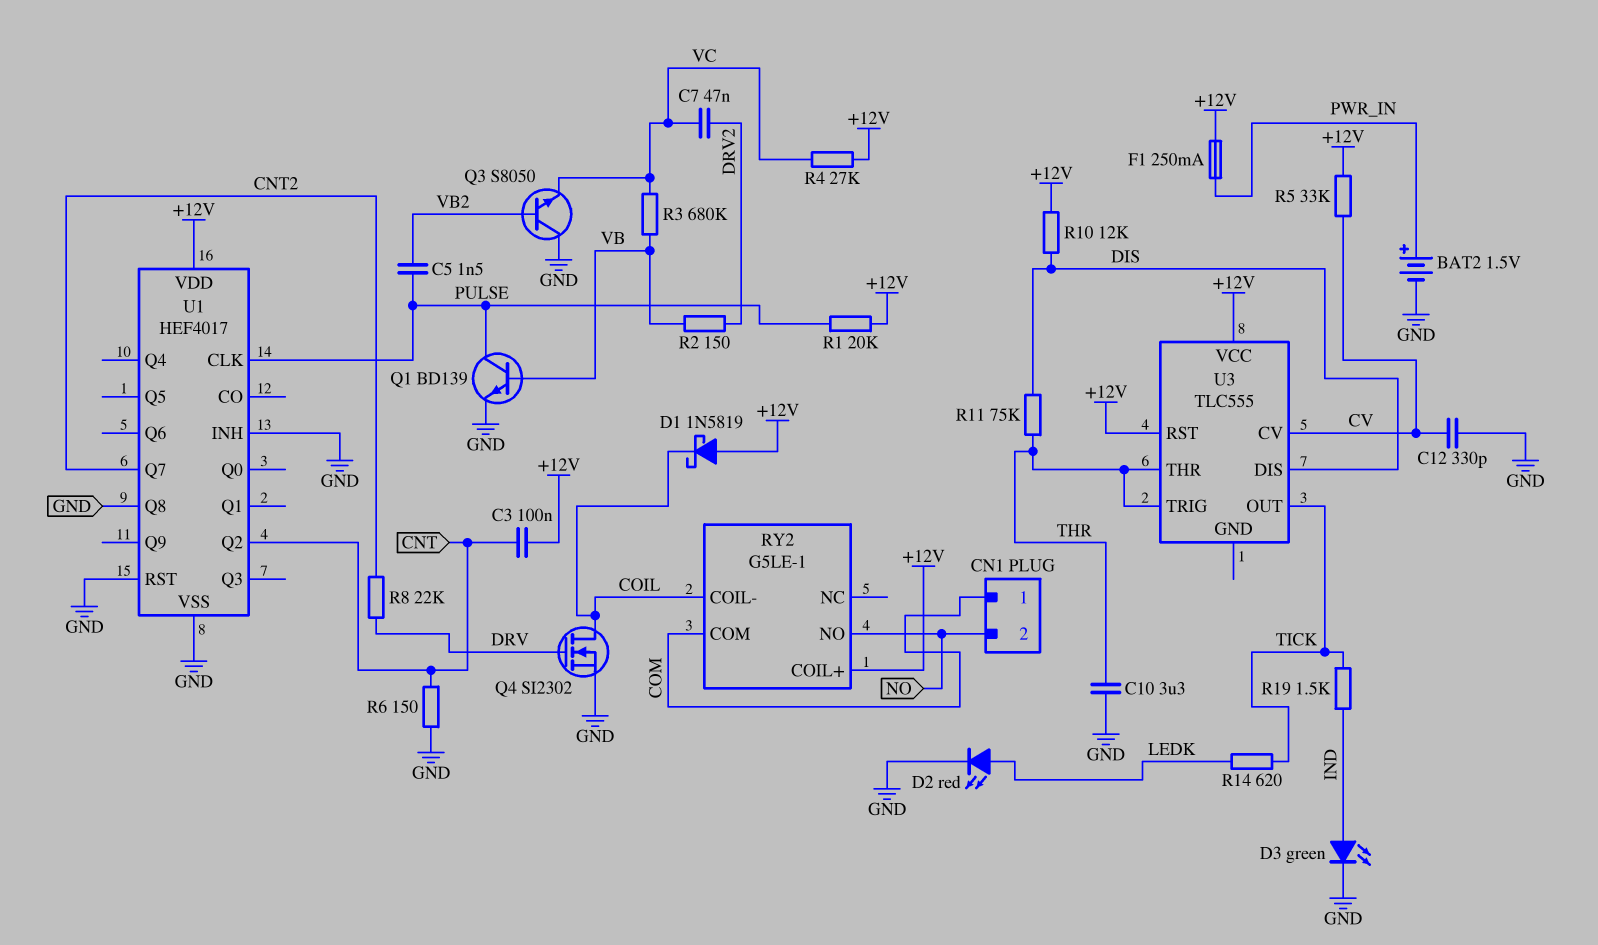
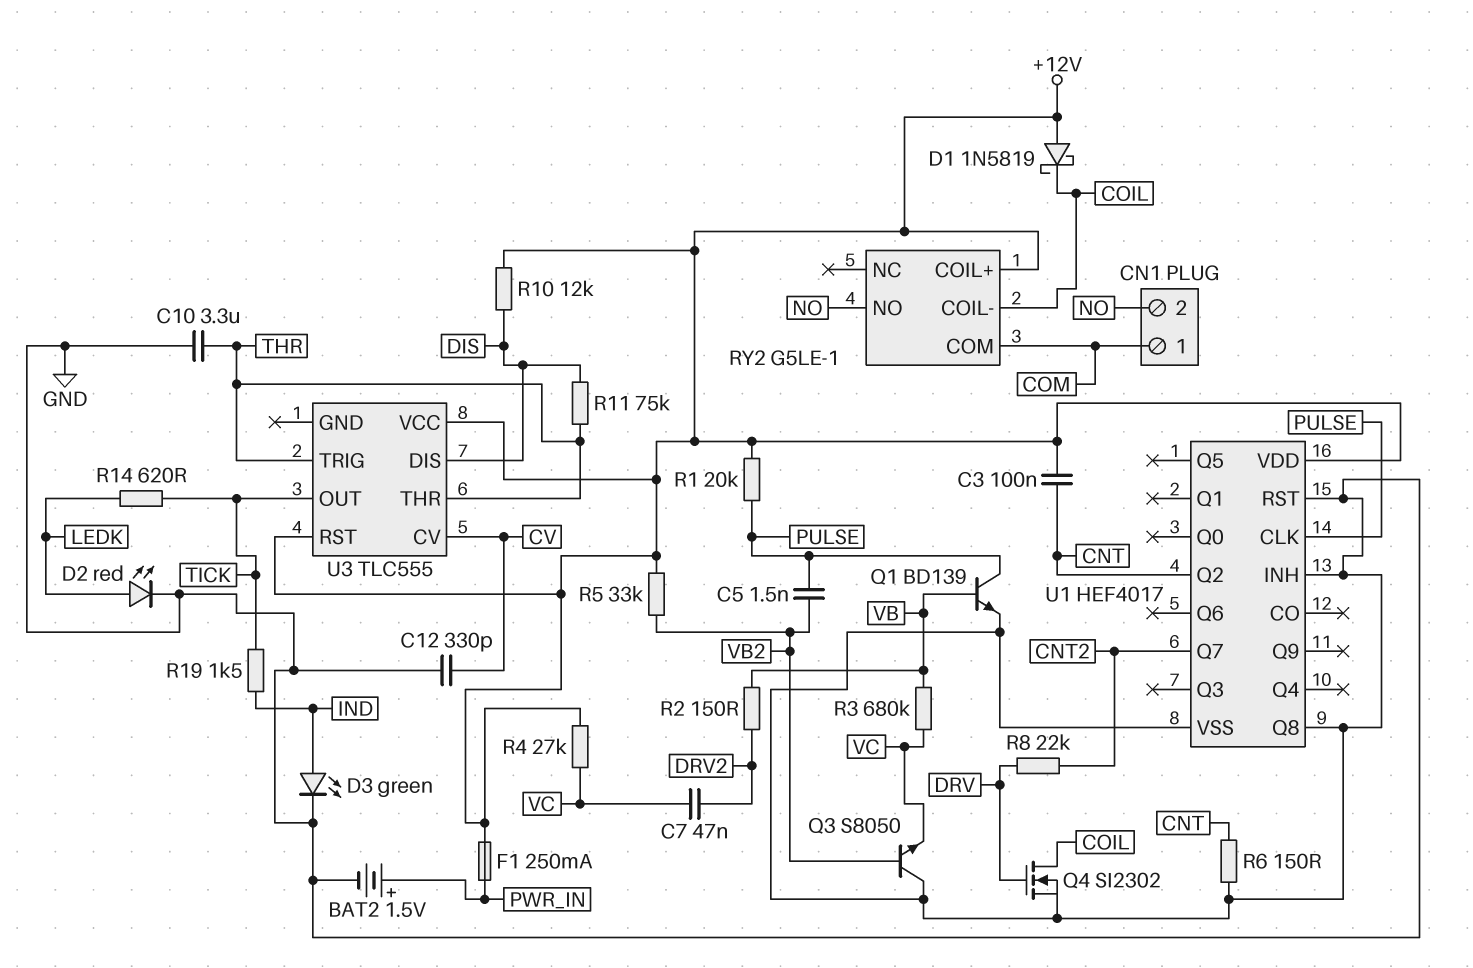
R5: 33k (+12V, CV) -> 33k (+12V, VB2)

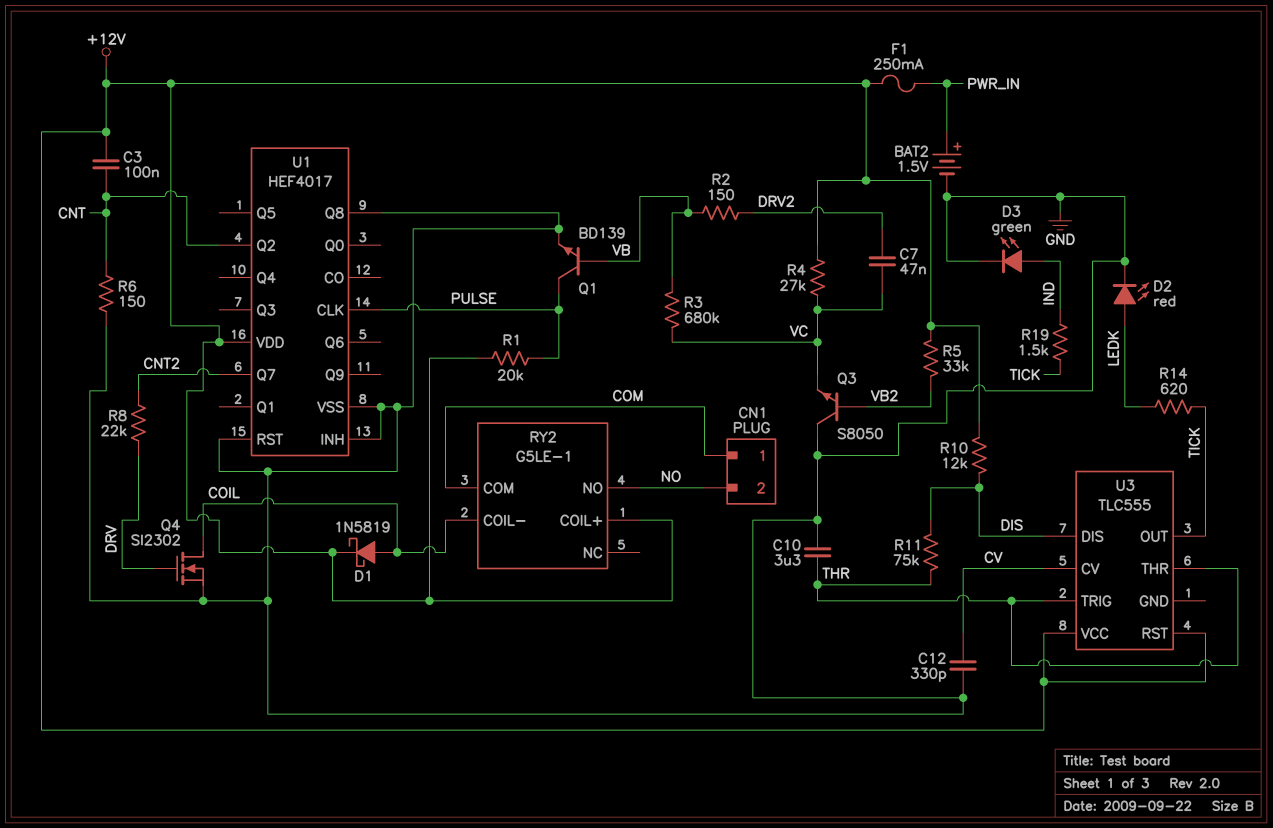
C5: 1.5nF (PULSE, VB2) -> none
D1: schottky 1N5819 (A +12V, K COIL) -> schottky 1N5819 (A COIL, K +12V)

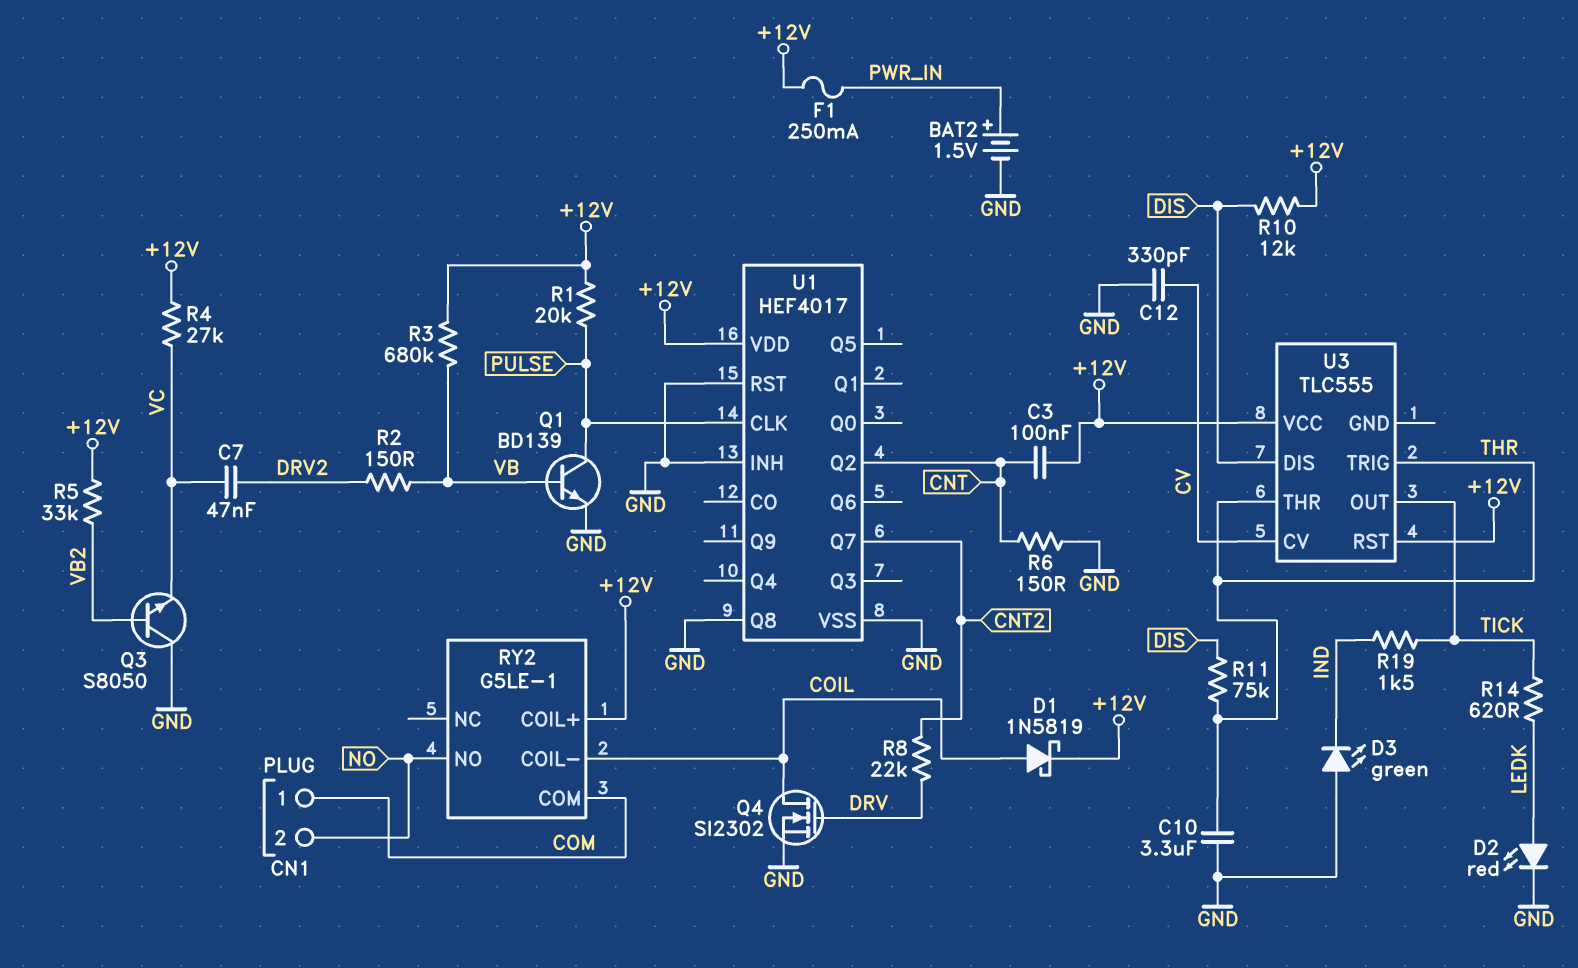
D3: LED green (A IND, K GND) -> LED green (A GND, K IND)
R3: 680k (VB, VC) -> 680k (+12V, VB)

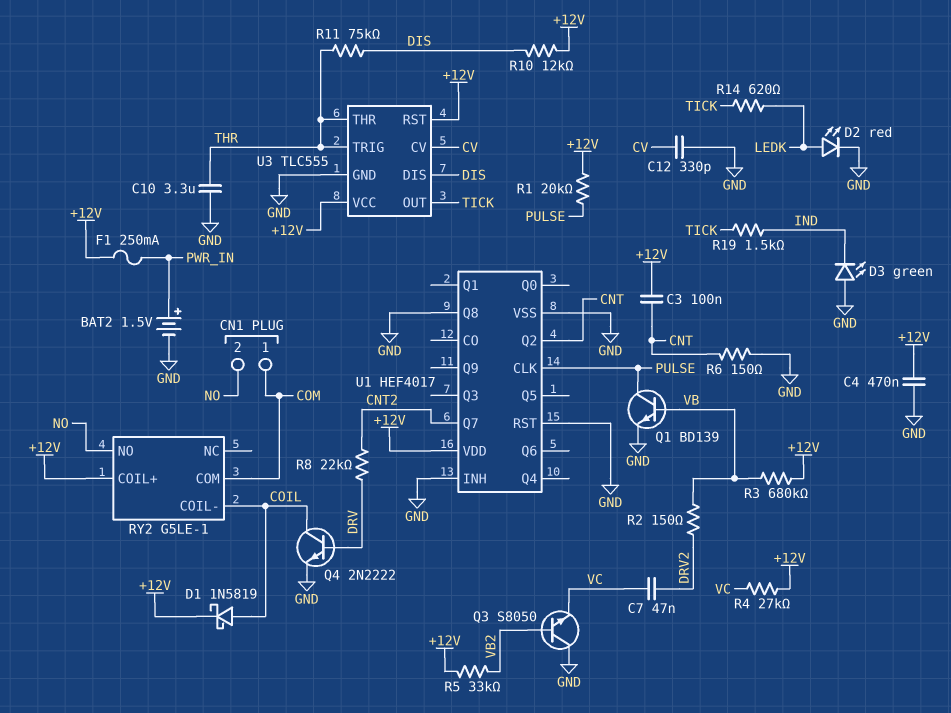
C4: none -> 470nF (+12V, GND)
Q4: NMOS SI2302 (G DRV, D COIL, S GND) -> NPN 2N2222 (B DRV, C COIL, E GND)
U3 pin GND: none -> GND

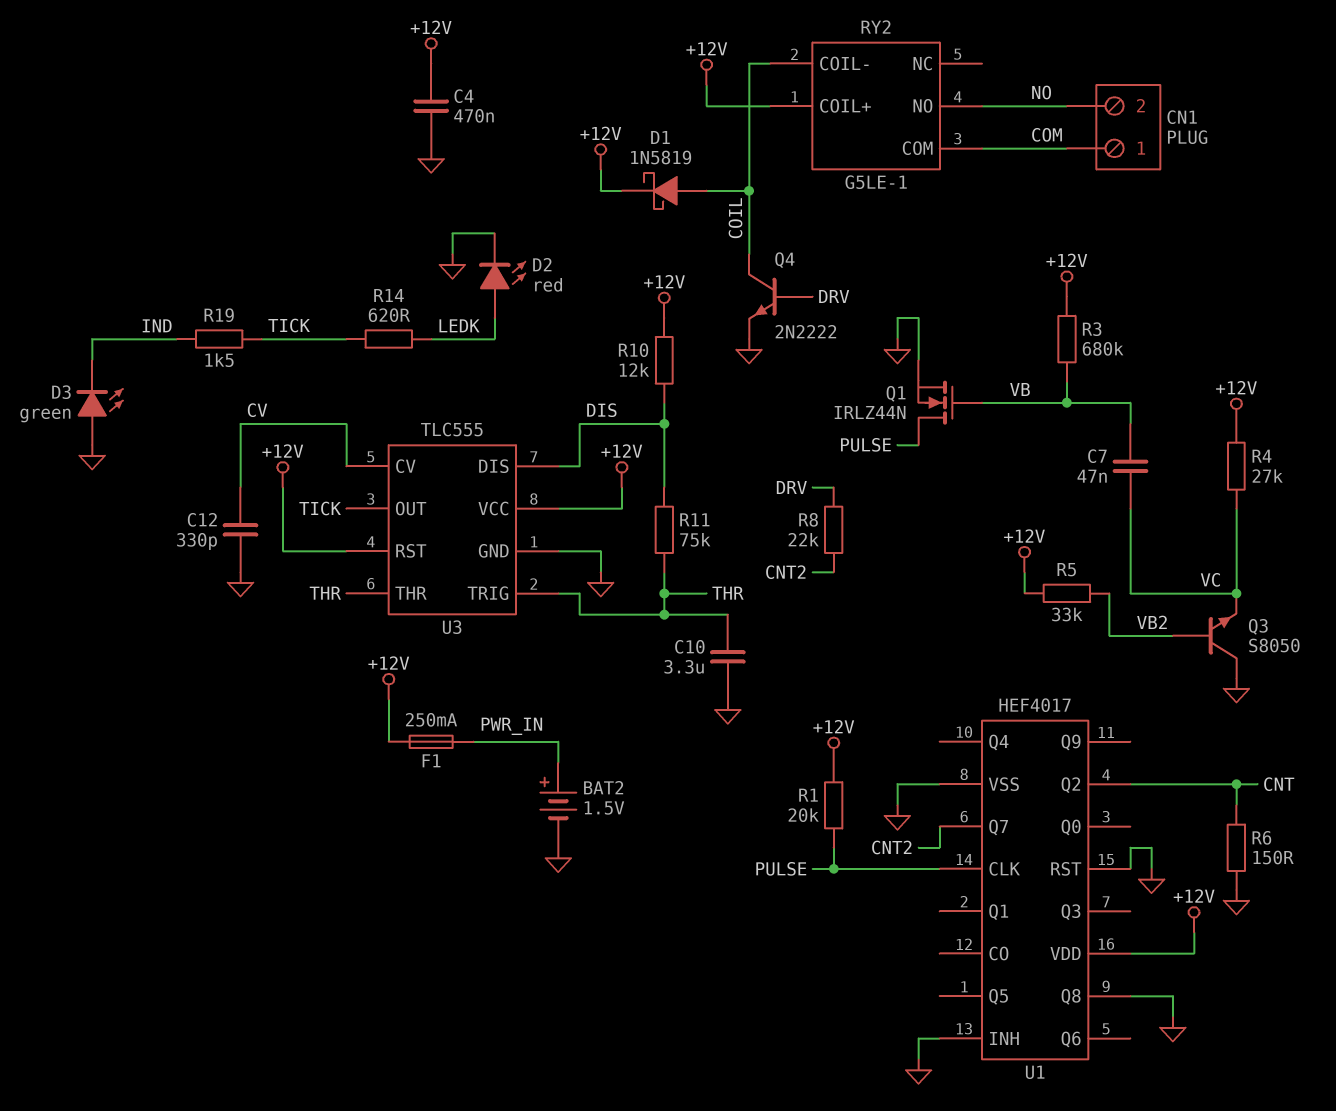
C3: 100nF (+12V, CNT) -> none
C7: 47nF (DRV2, VC) -> 47nF (VB, VC)
Q1: NPN BD139 (B VB, C PULSE, E GND) -> NMOS IRLZ44N (G VB, D PULSE, S GND)
R2: 150 (DRV2, VB) -> none

